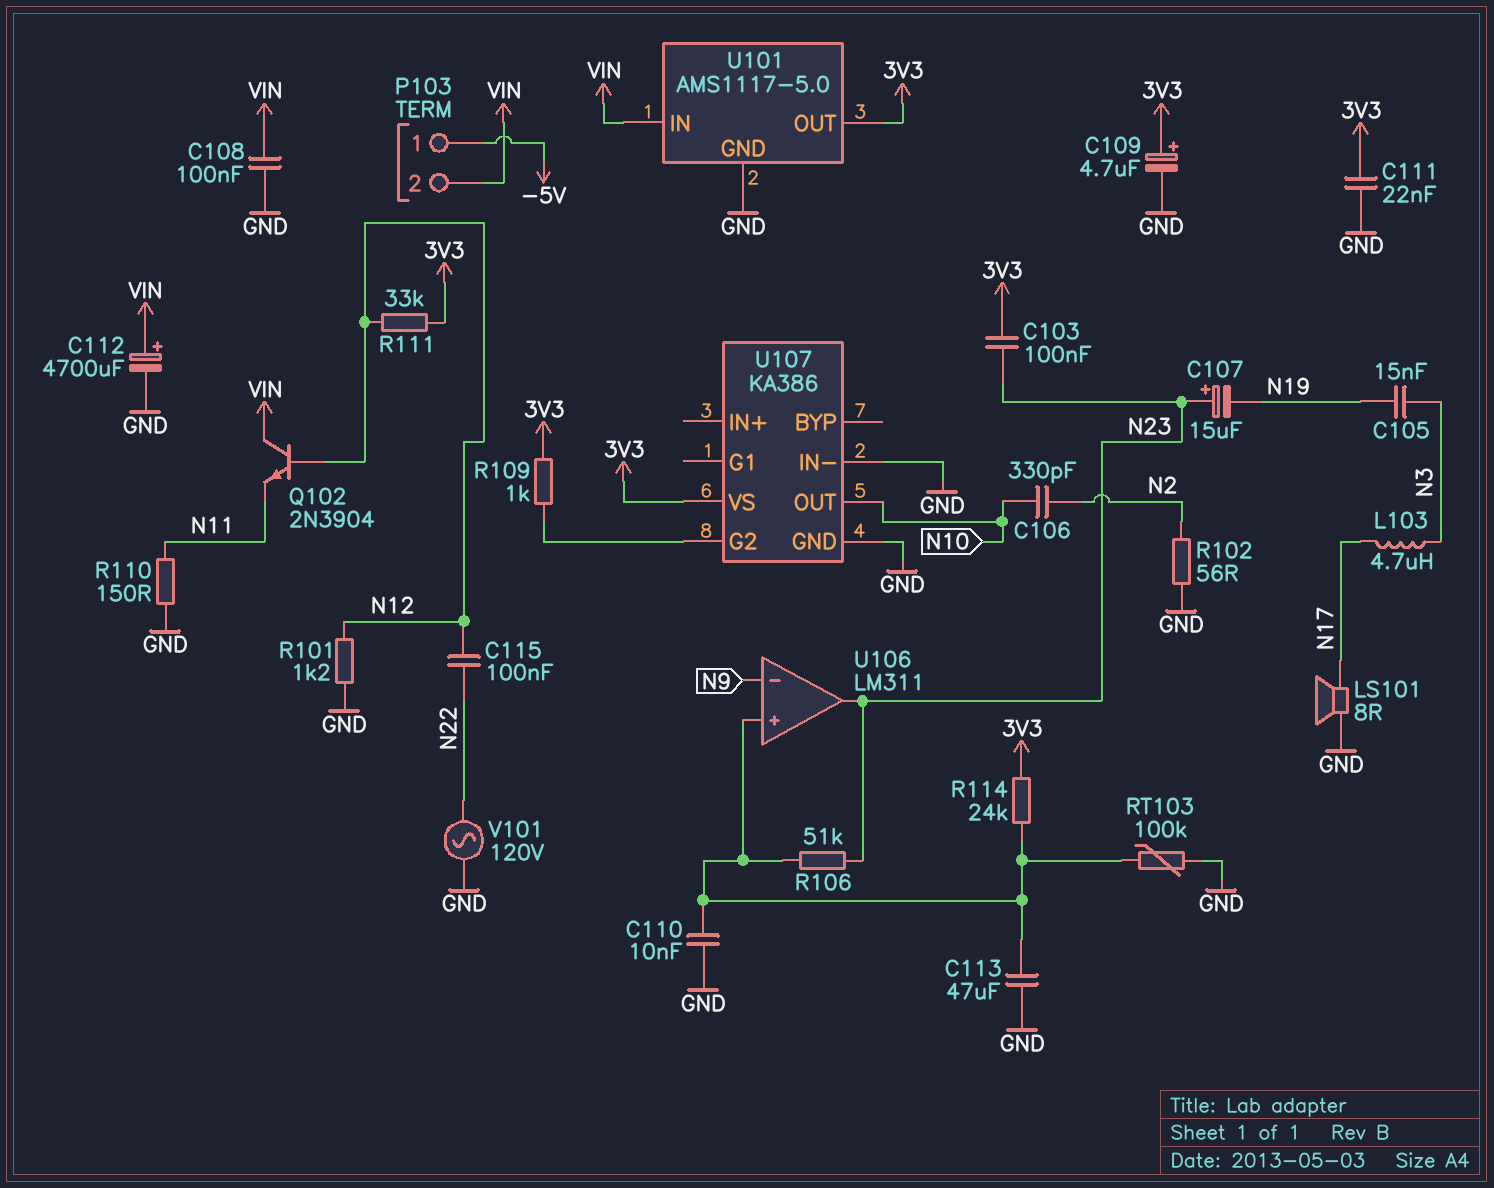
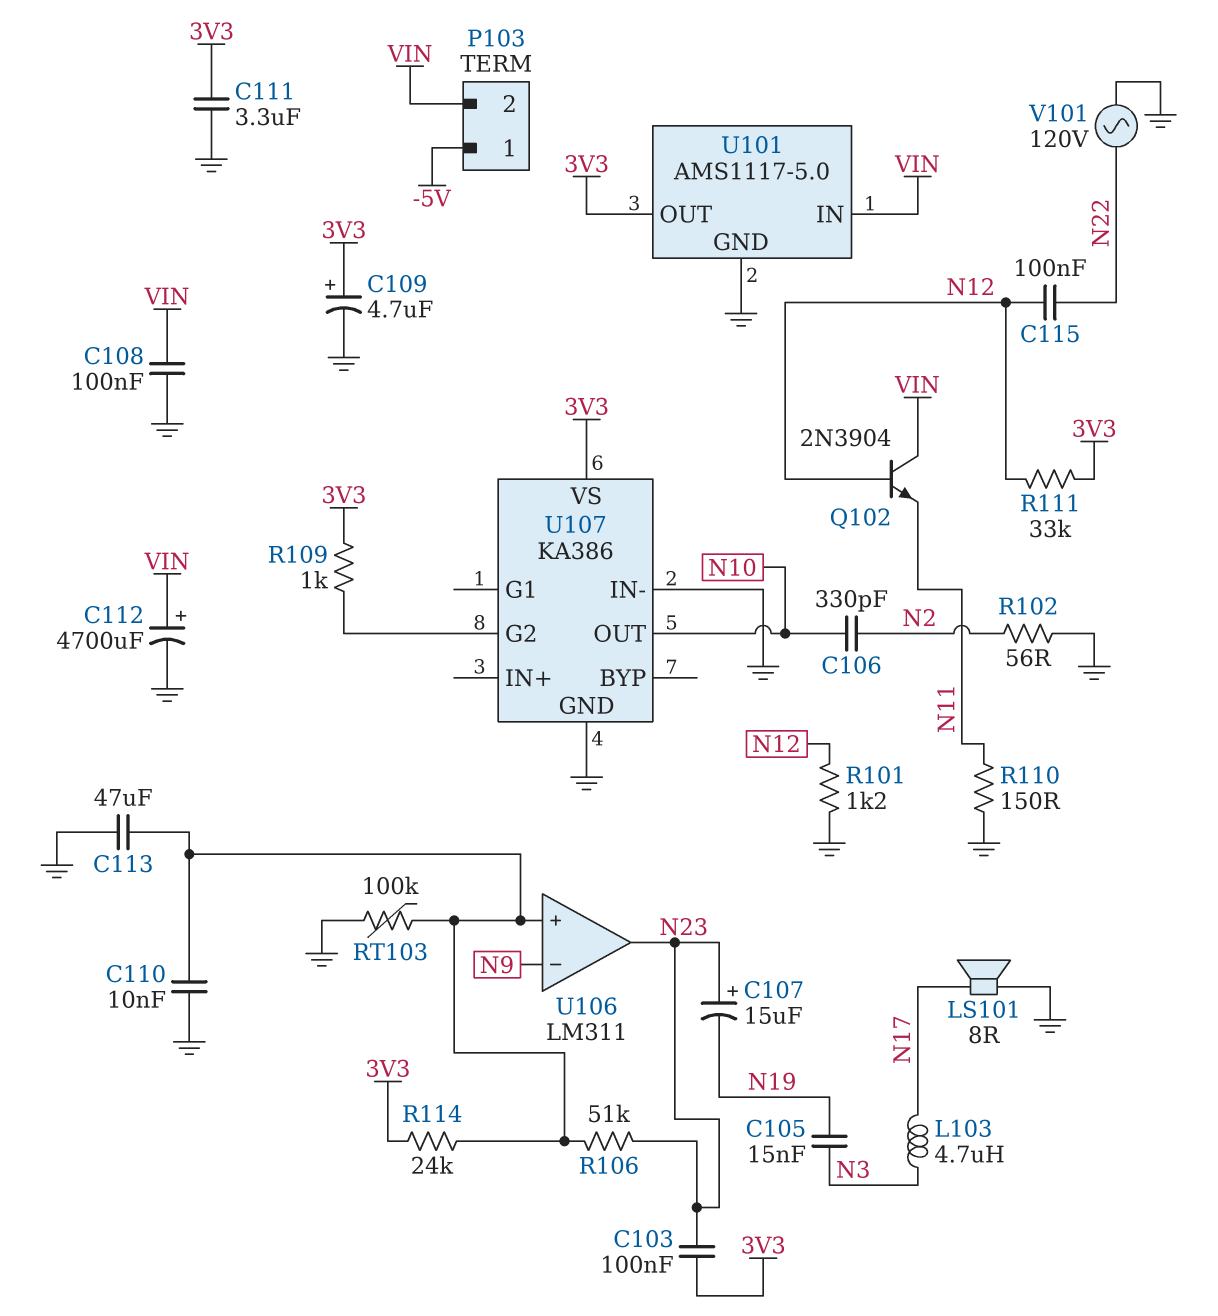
C111: 22nF (3V3, GND) -> 3.3uF (3V3, GND)

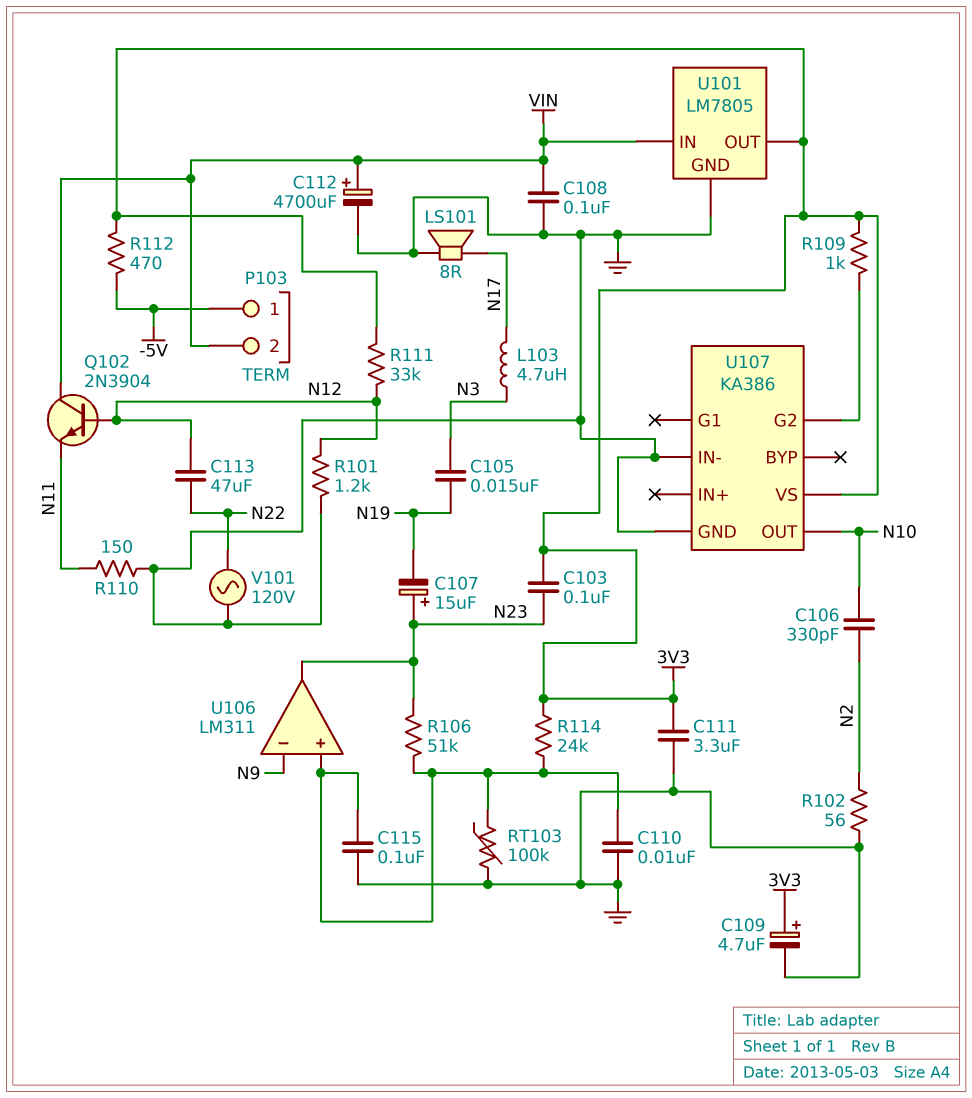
C113: 47uF (GND, U106/in+) -> 47uF (N12, N22)
C115: 100nF (N12, N22) -> 100nF (GND, U106/in+)
R112: none -> 470 (-5V, 3V3)
U101: AMS1117-5.0 -> LM7805

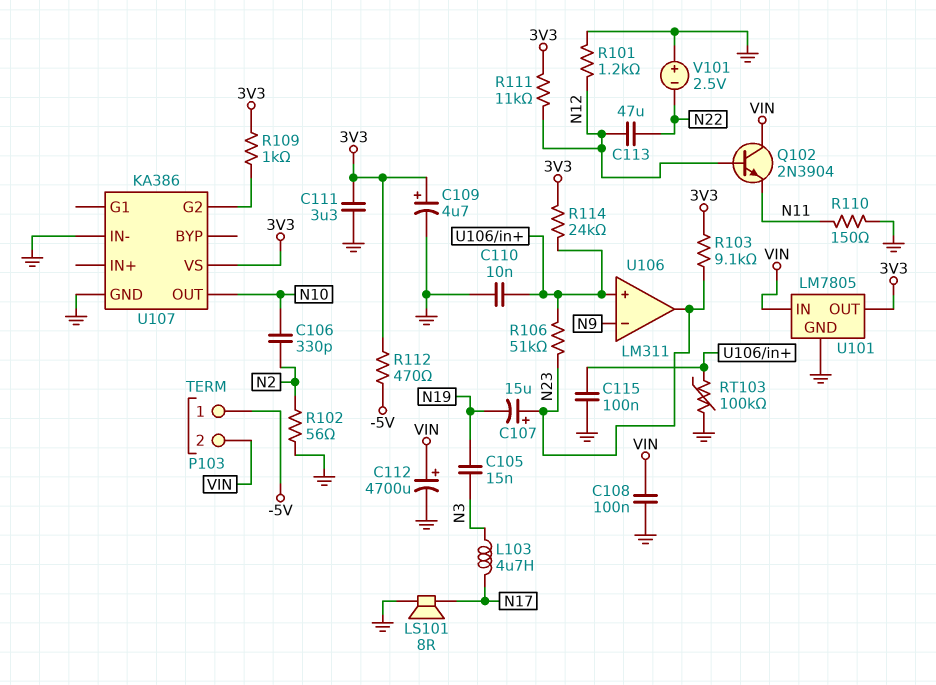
C103: 100nF (3V3, N23) -> none
R103: none -> 9.1k (3V3, N23)
R111: 33k (3V3, N12) -> 11k (3V3, N12)
V101: AC 120V (GND, N22) -> 2.5V (plus GND, minus N22)

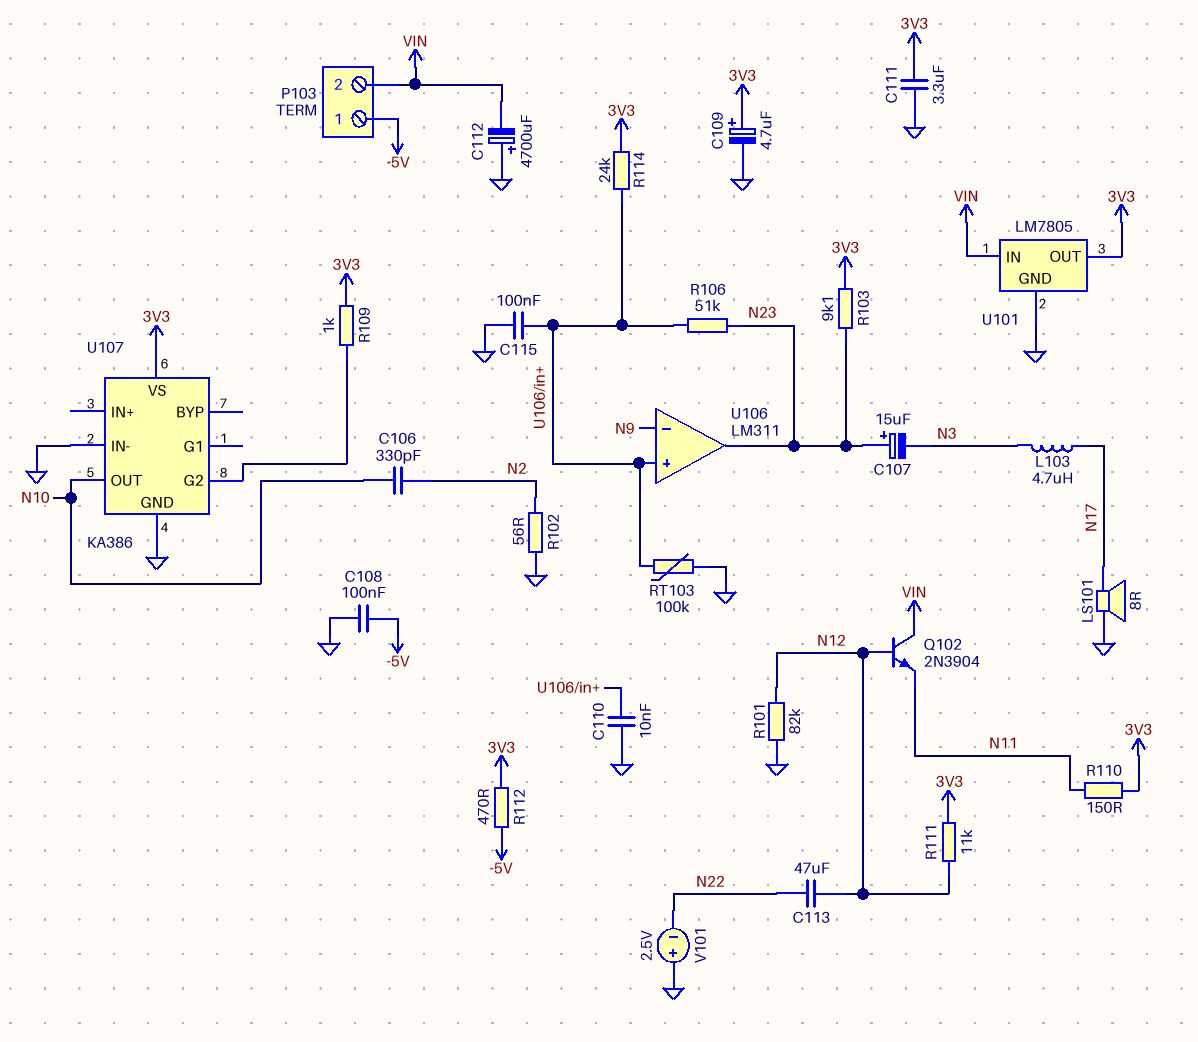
C105: 15nF (N3, N19) -> none
C107: 15uF (plus N23, minus N19) -> 15uF (plus N23, minus N3)
C108: 100nF (GND, VIN) -> 100nF (-5V, GND)
C112: 4700uF (plus VIN, minus GND) -> 4700uF (plus GND, minus VIN)
R101: 1.2k (GND, N12) -> 82k (GND, N12)
R110: 150 (GND, N11) -> 150 (3V3, N11)

